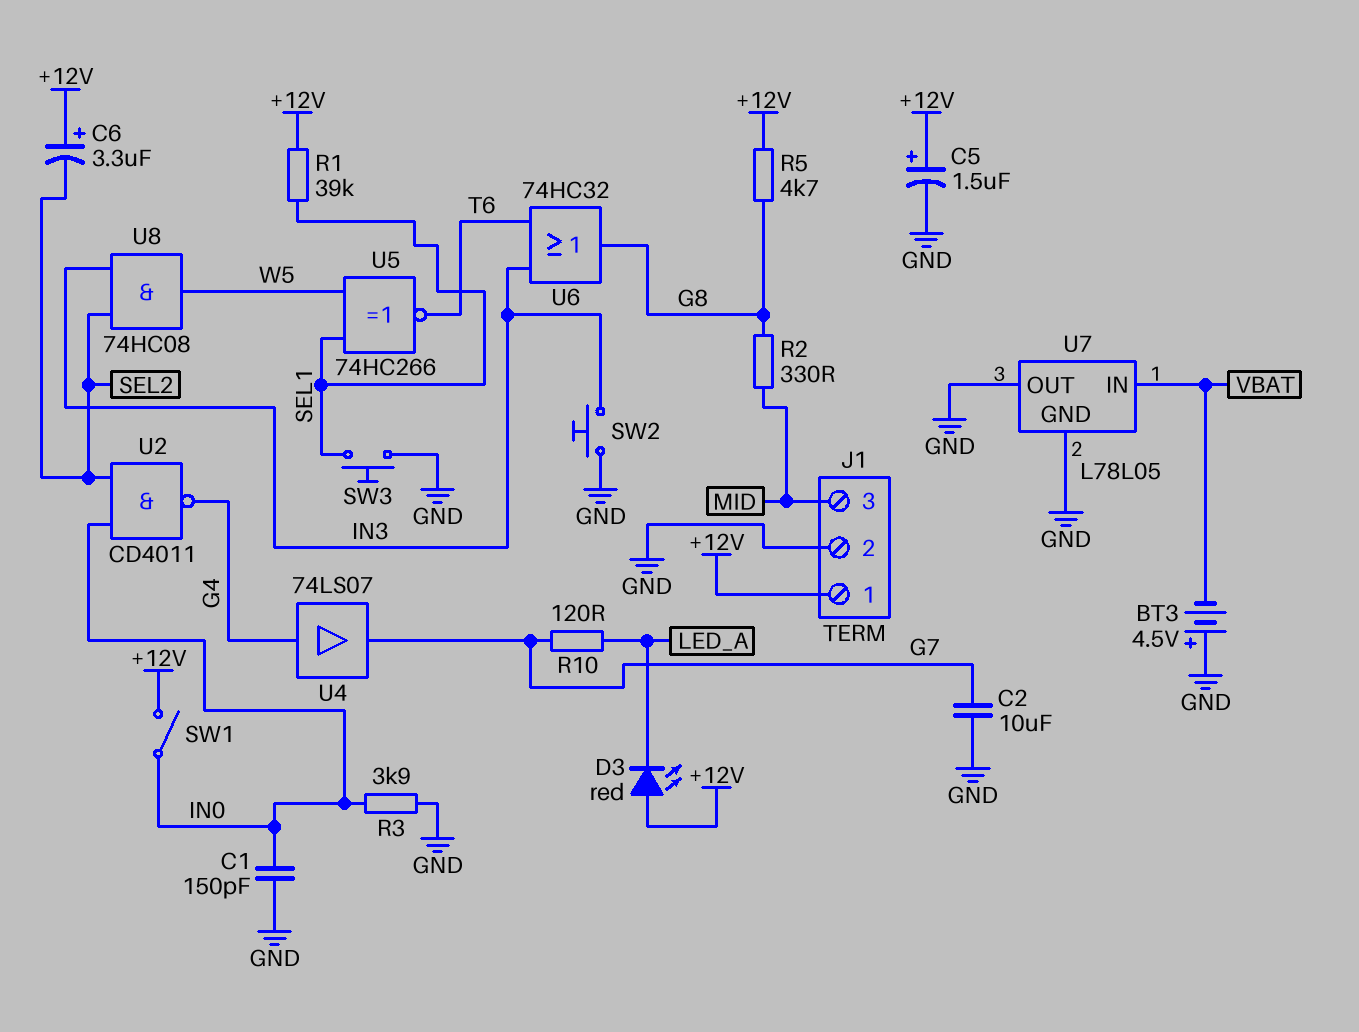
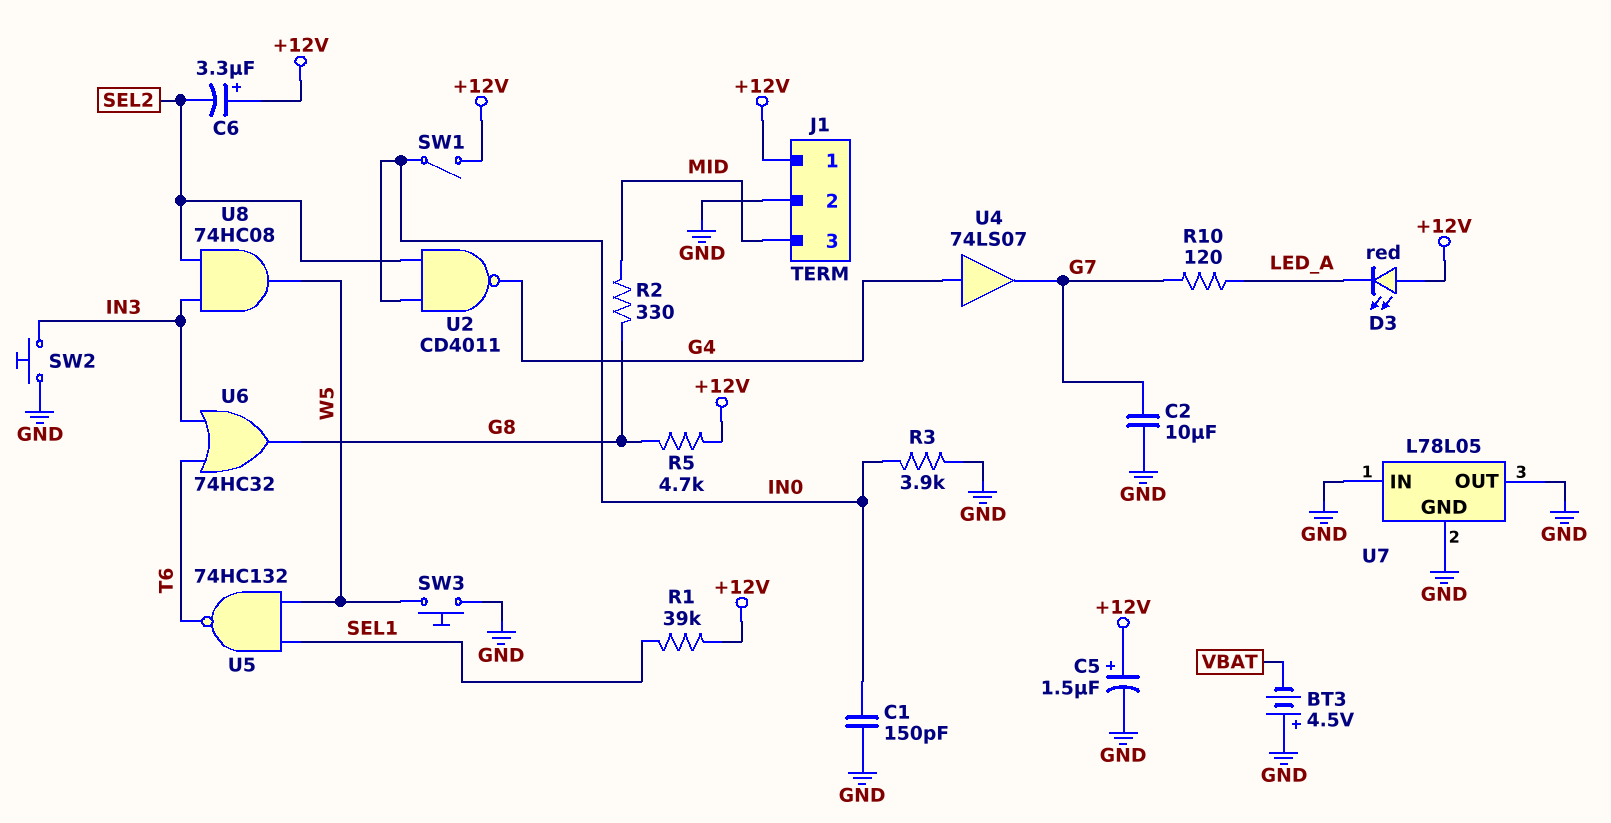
SW3: button (GND, SEL1) -> button (GND, W5)
U5: XNOR 74HC266 (in SEL1, in W5, out T6) -> NAND 74HC132 (in SEL1, in W5, out T6)
U7 pin IN: VBAT -> GND

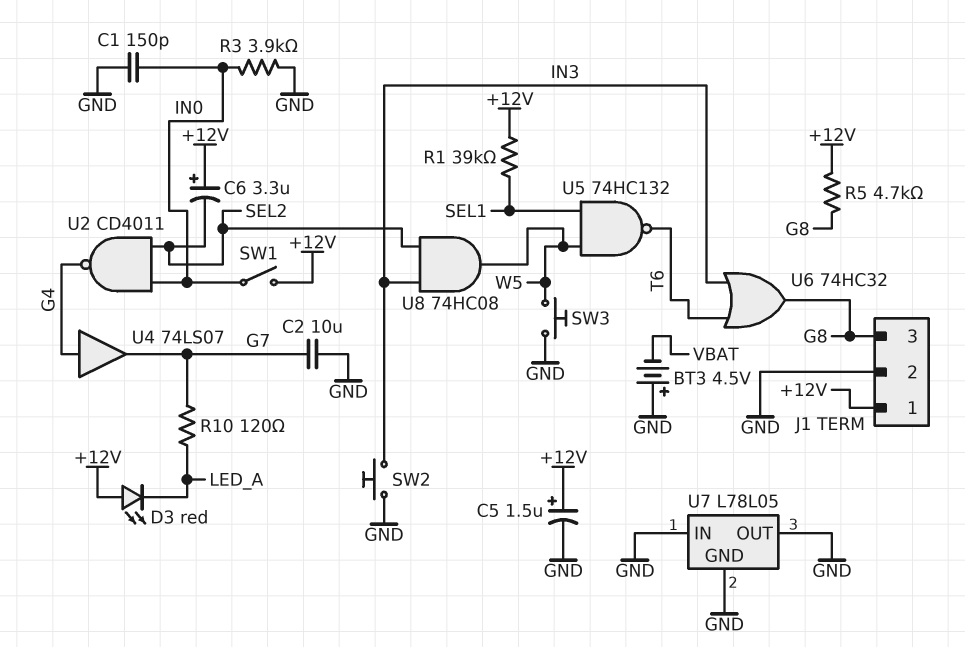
J1 pin 3: MID -> G8
R2: 330 (G8, MID) -> none

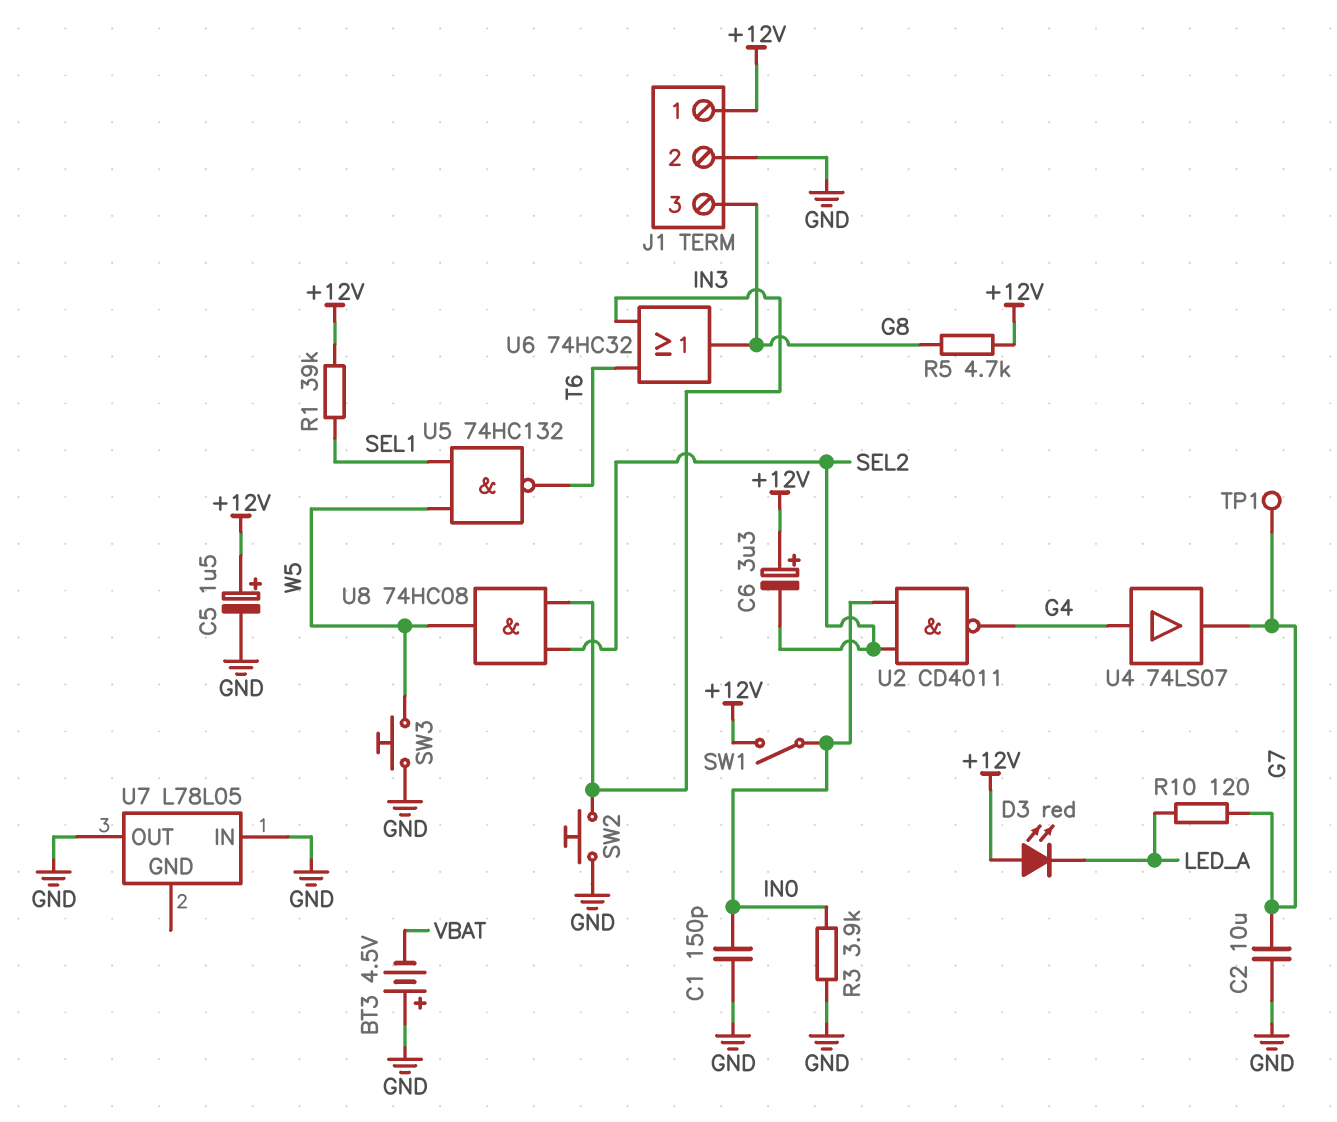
TP1: none -> test point (G7)
U7 pin GND: GND -> none

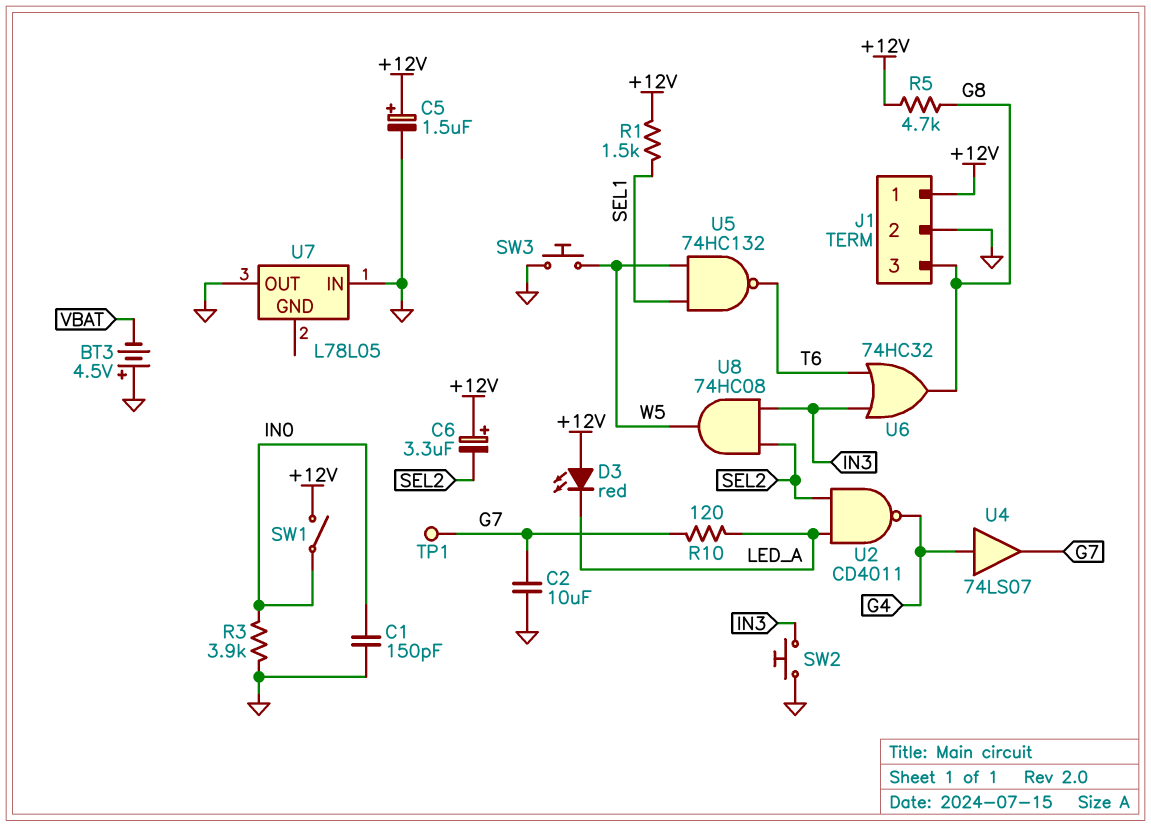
R1: 39k (+12V, SEL1) -> 1.5k (+12V, SEL1)
U2: NAND CD4011 (in IN0, in SEL2, out G4) -> NAND CD4011 (in LED_A, in SEL2, out G4)

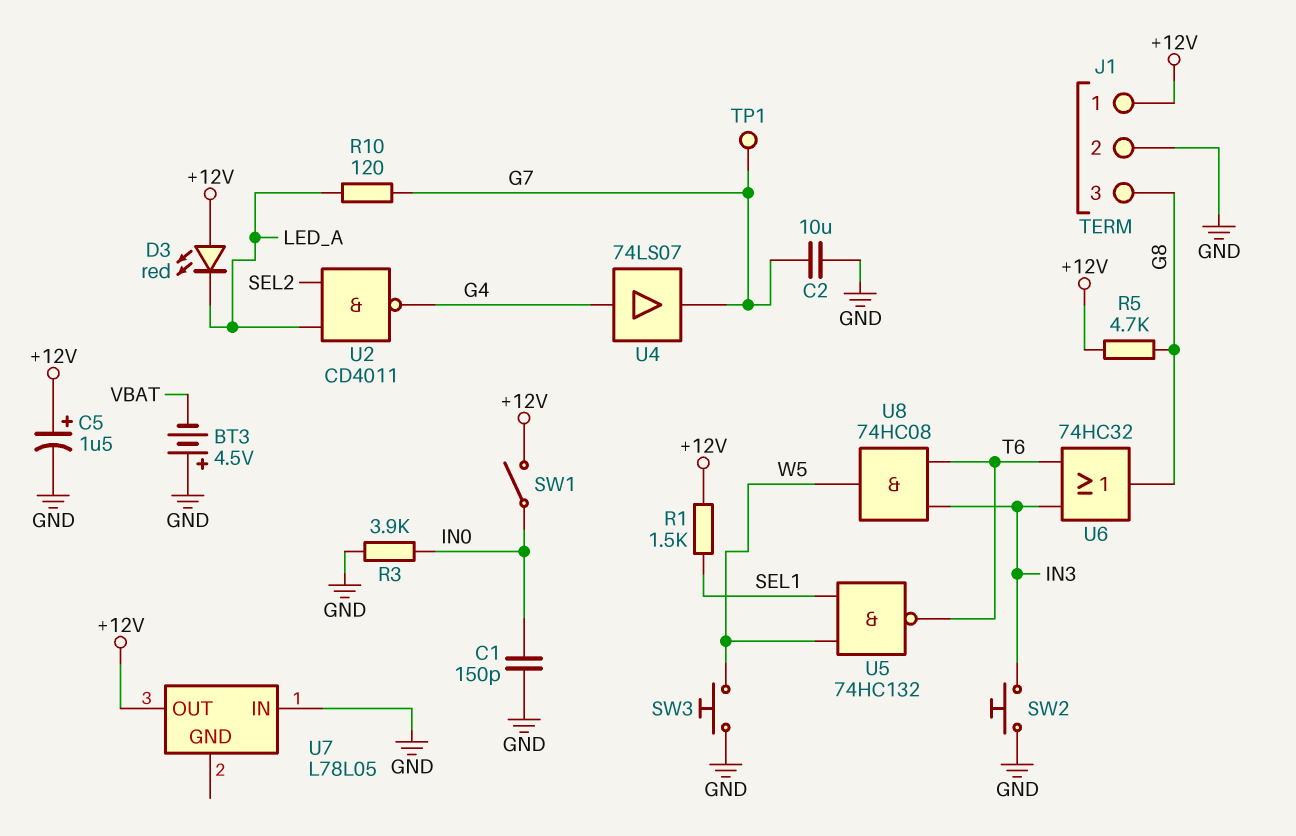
C6: 3.3uF (plus +12V, minus SEL2) -> none
U7 pin OUT: GND -> +12V
U8: AND 74HC08 (in IN3, in SEL2, out W5) -> AND 74HC08 (in IN3, in T6, out W5)

